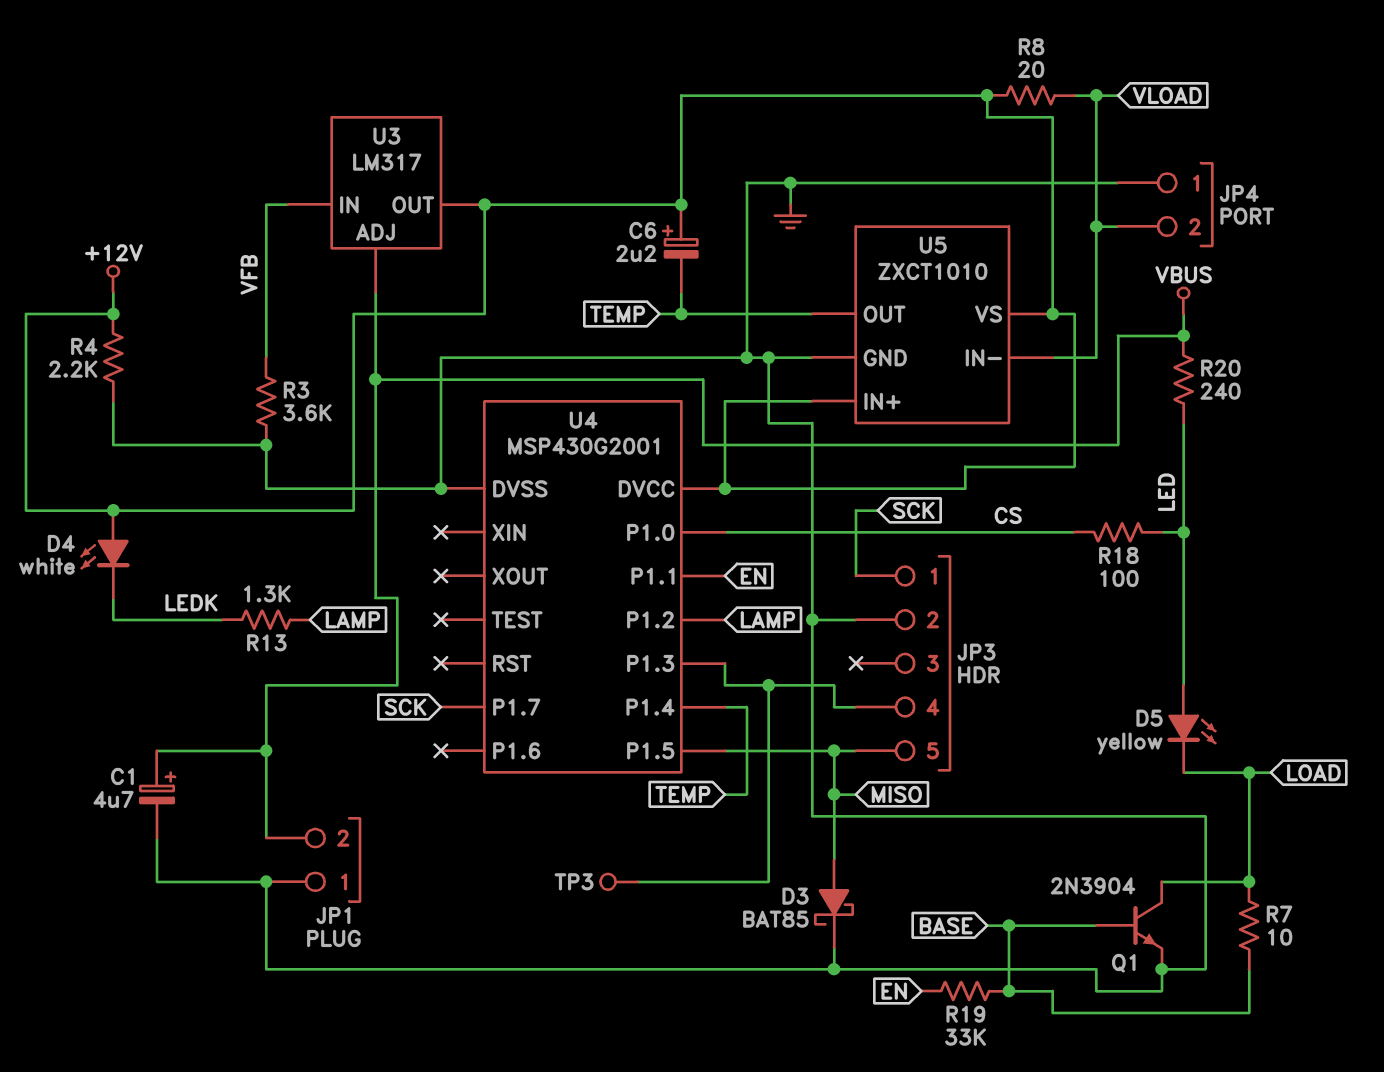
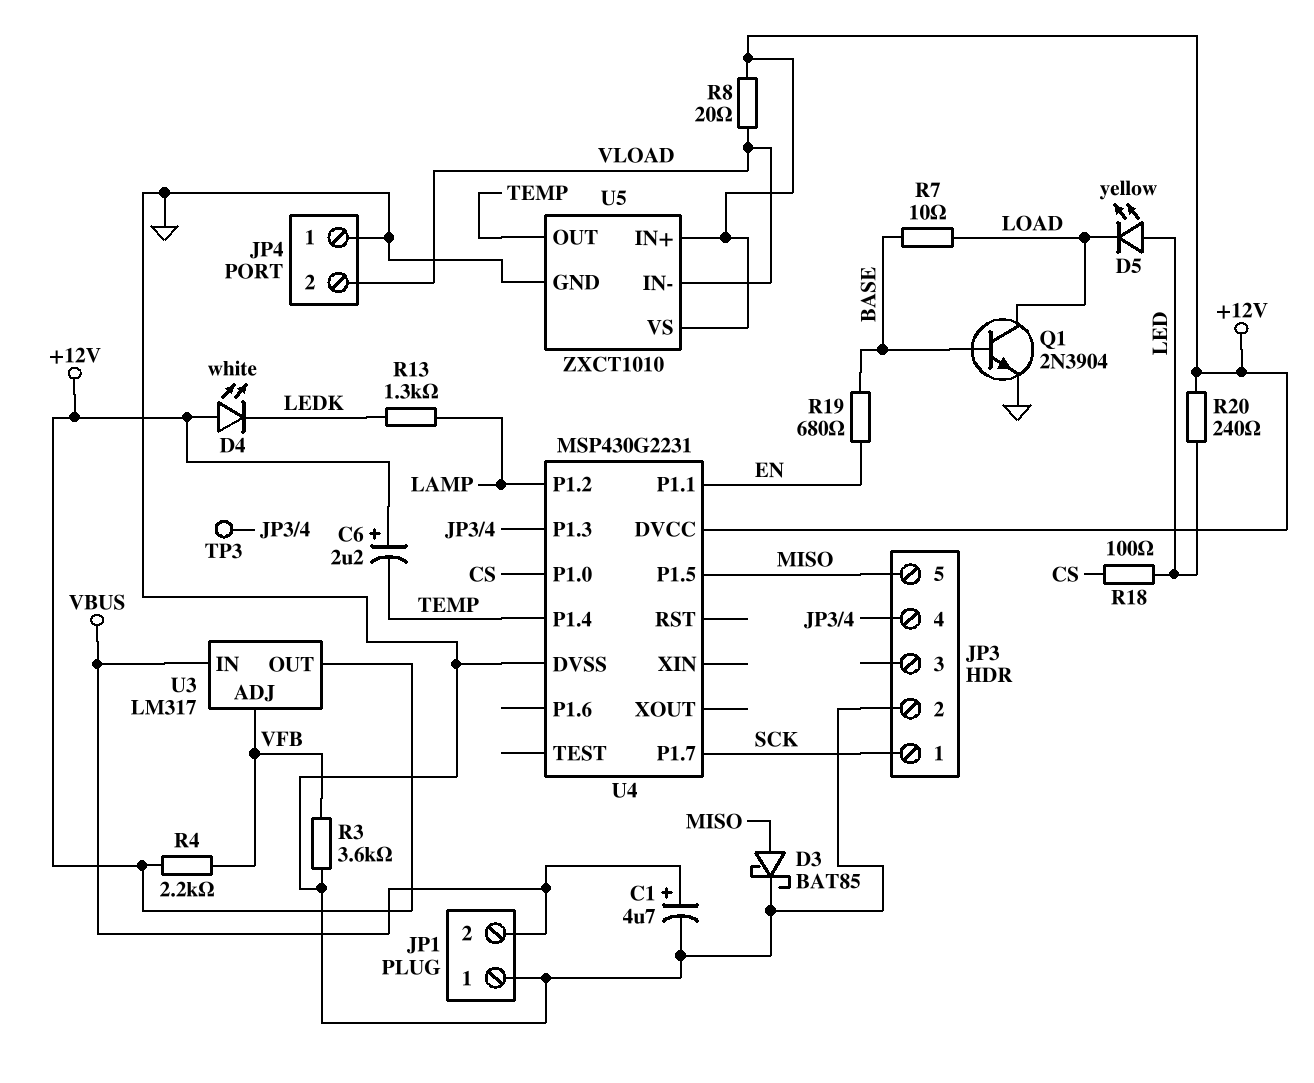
R4: 2.2k (+12V, GND) -> 2.2k (+12V, VFB)
R19: 33k (BASE, EN) -> 680 (BASE, EN)
R20: 240 (LED, VBUS) -> 240 (+12V, LED)
U3 pin ADJ: VBUS -> VFB
U3 pin IN: VFB -> VBUS
U4: MSP430G2001 -> MSP430G2231

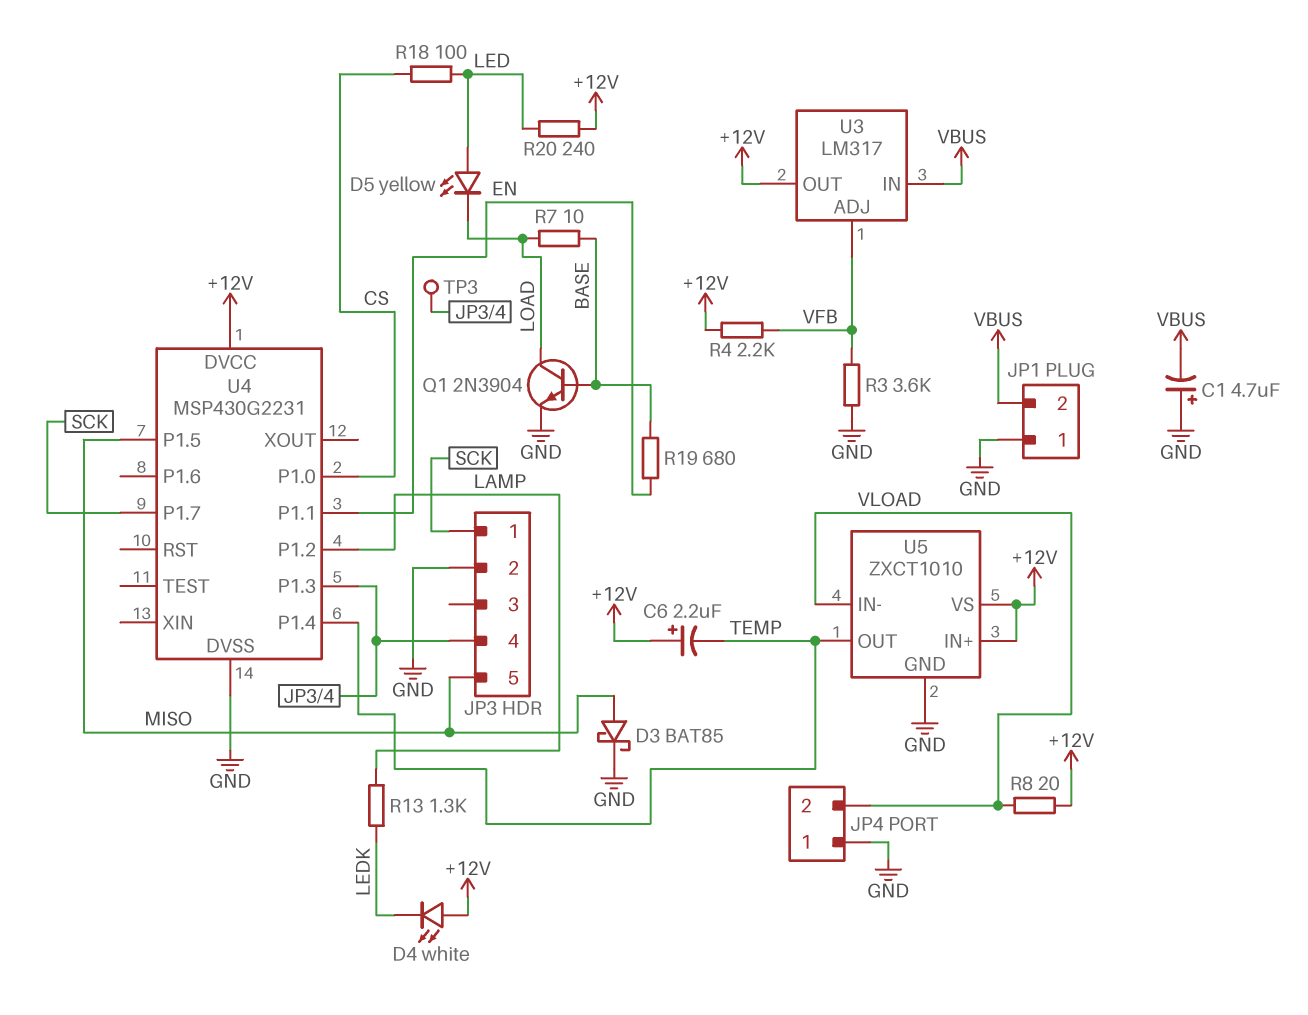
C1: 4.7uF (plus VBUS, minus GND) -> 4.7uF (plus GND, minus VBUS)

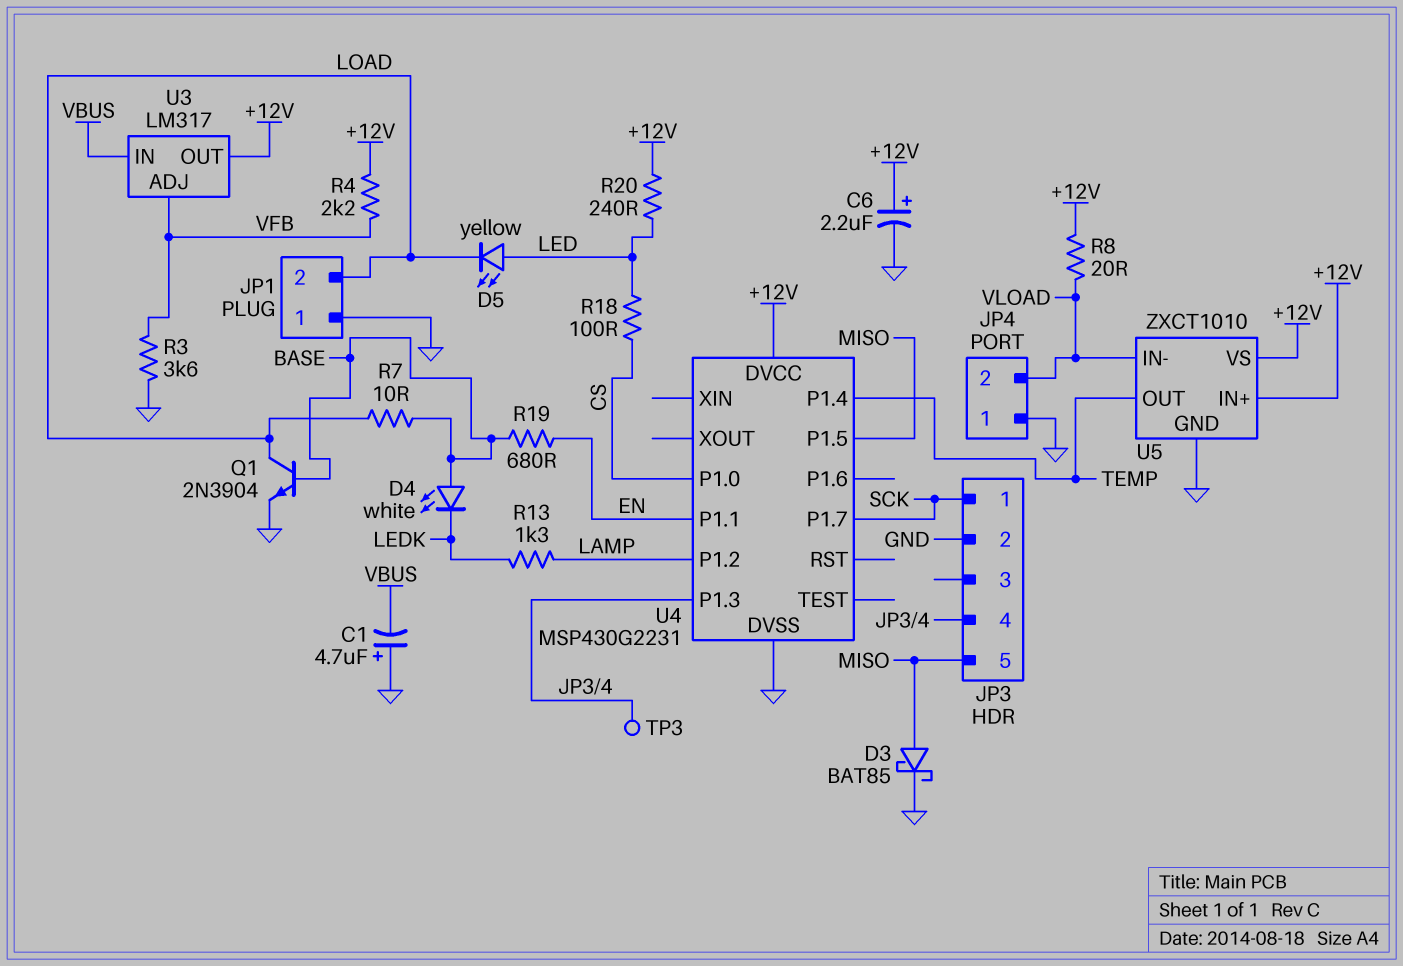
C6: 2.2uF (plus +12V, minus TEMP) -> 2.2uF (plus +12V, minus GND)
D4: LED white (A +12V, K LEDK) -> LED white (A BASE, K LEDK)
JP1 pin 2: VBUS -> LOAD

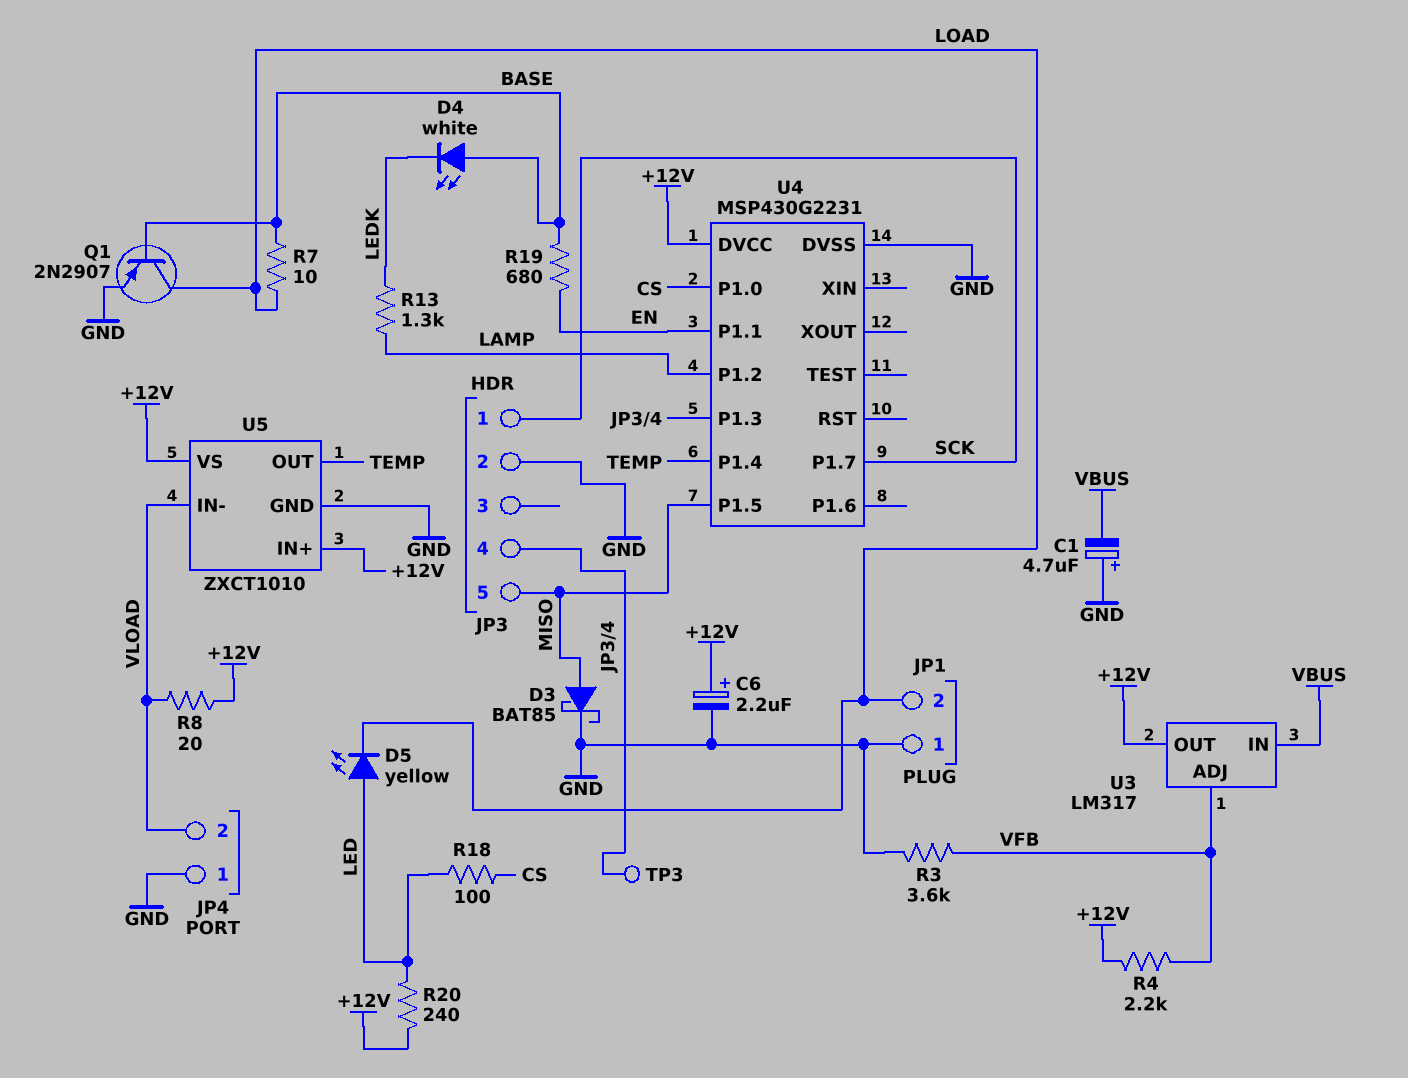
Q1: NPN 2N3904 (B BASE, C LOAD, E GND) -> PNP 2N2907 (B BASE, C LOAD, E GND)

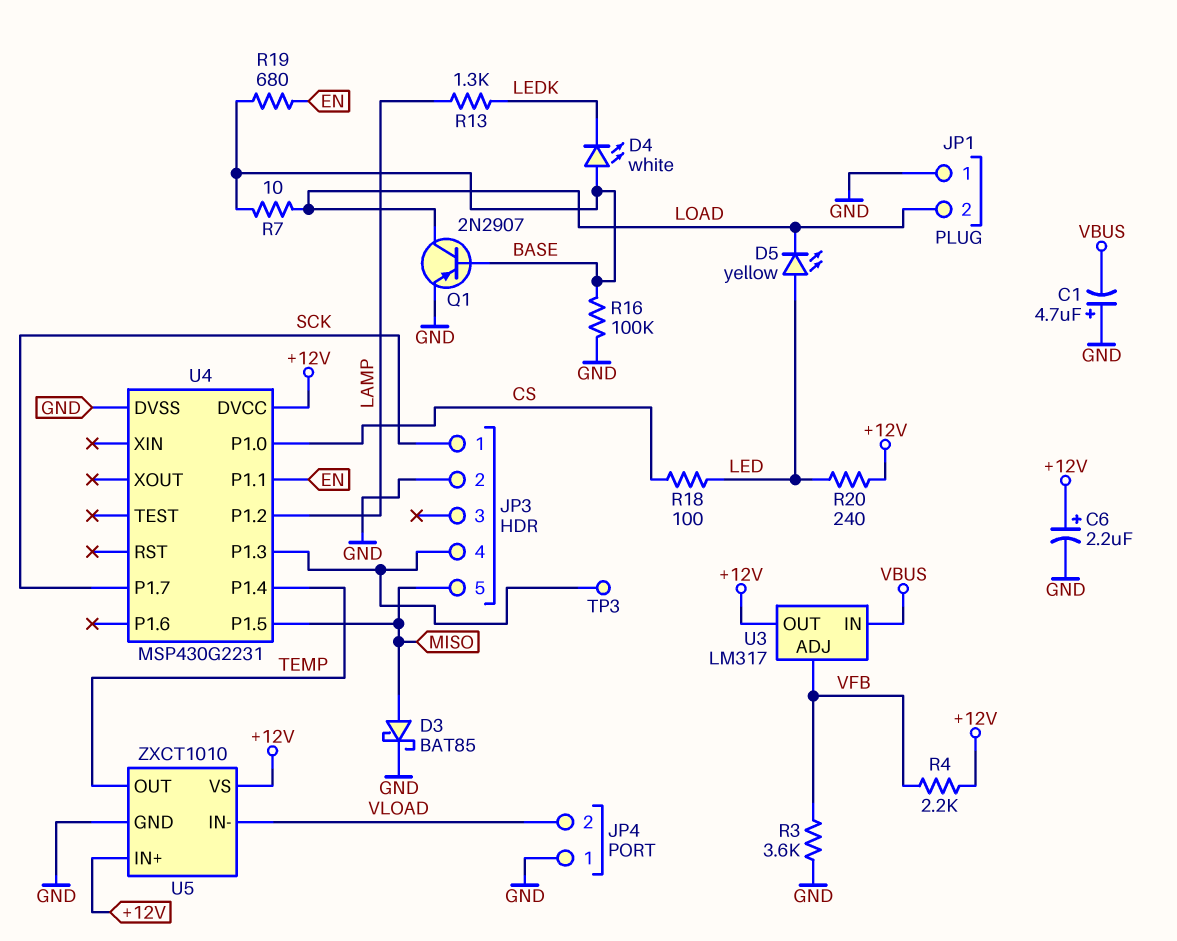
R8: 20 (+12V, VLOAD) -> none
R16: none -> 100k (BASE, GND)

